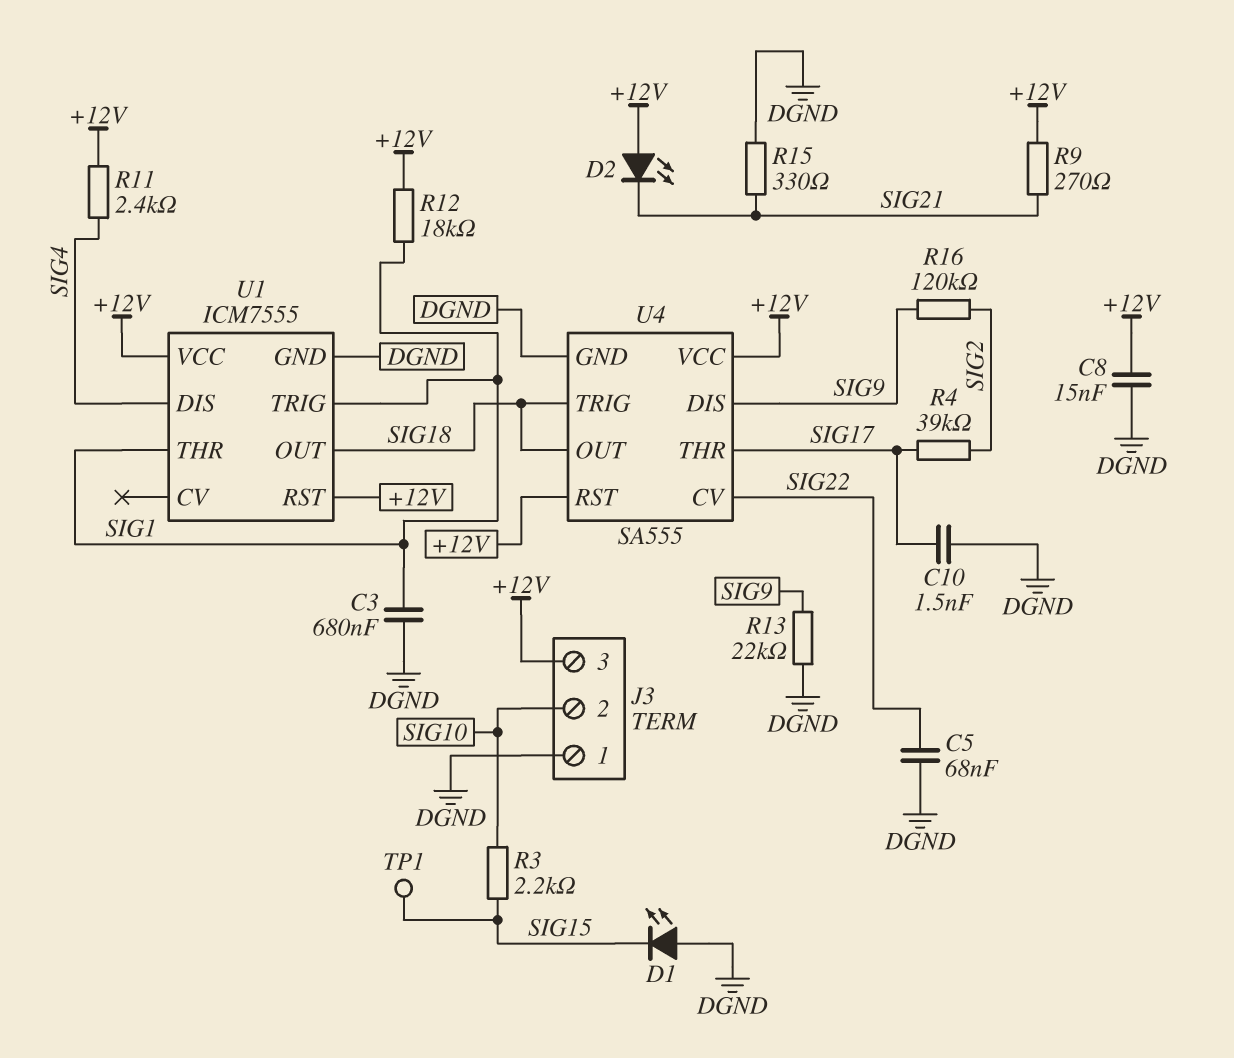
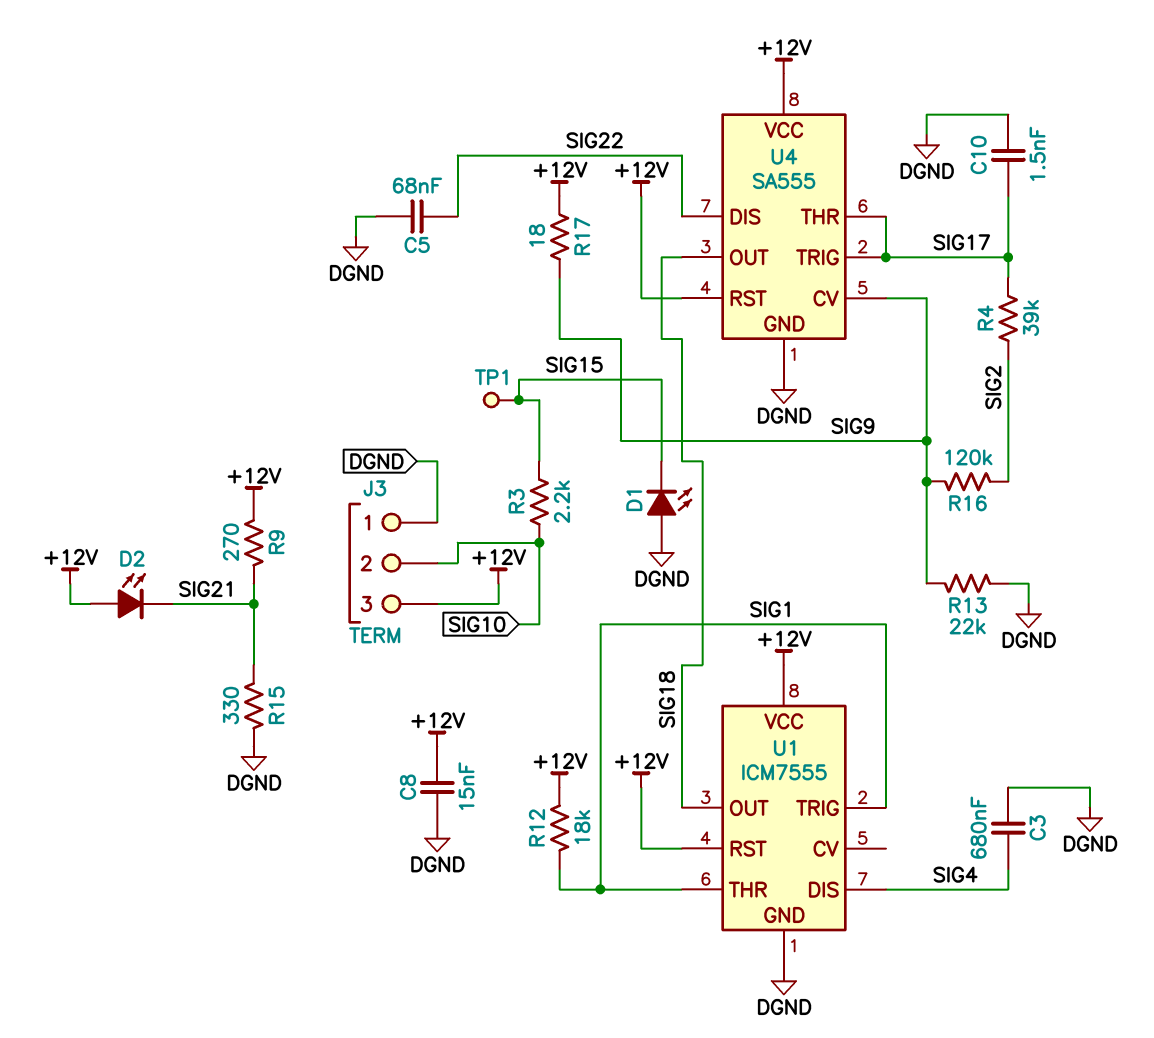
C3: 680nF (DGND, SIG1) -> 680nF (DGND, SIG4)
R11: 2.4k (+12V, SIG4) -> none
R17: none -> 18 (+12V, SIG9)
U4 pin CV: SIG22 -> SIG9
U4 pin DIS: SIG9 -> SIG22
U4 pin TRIG: SIG18 -> SIG17

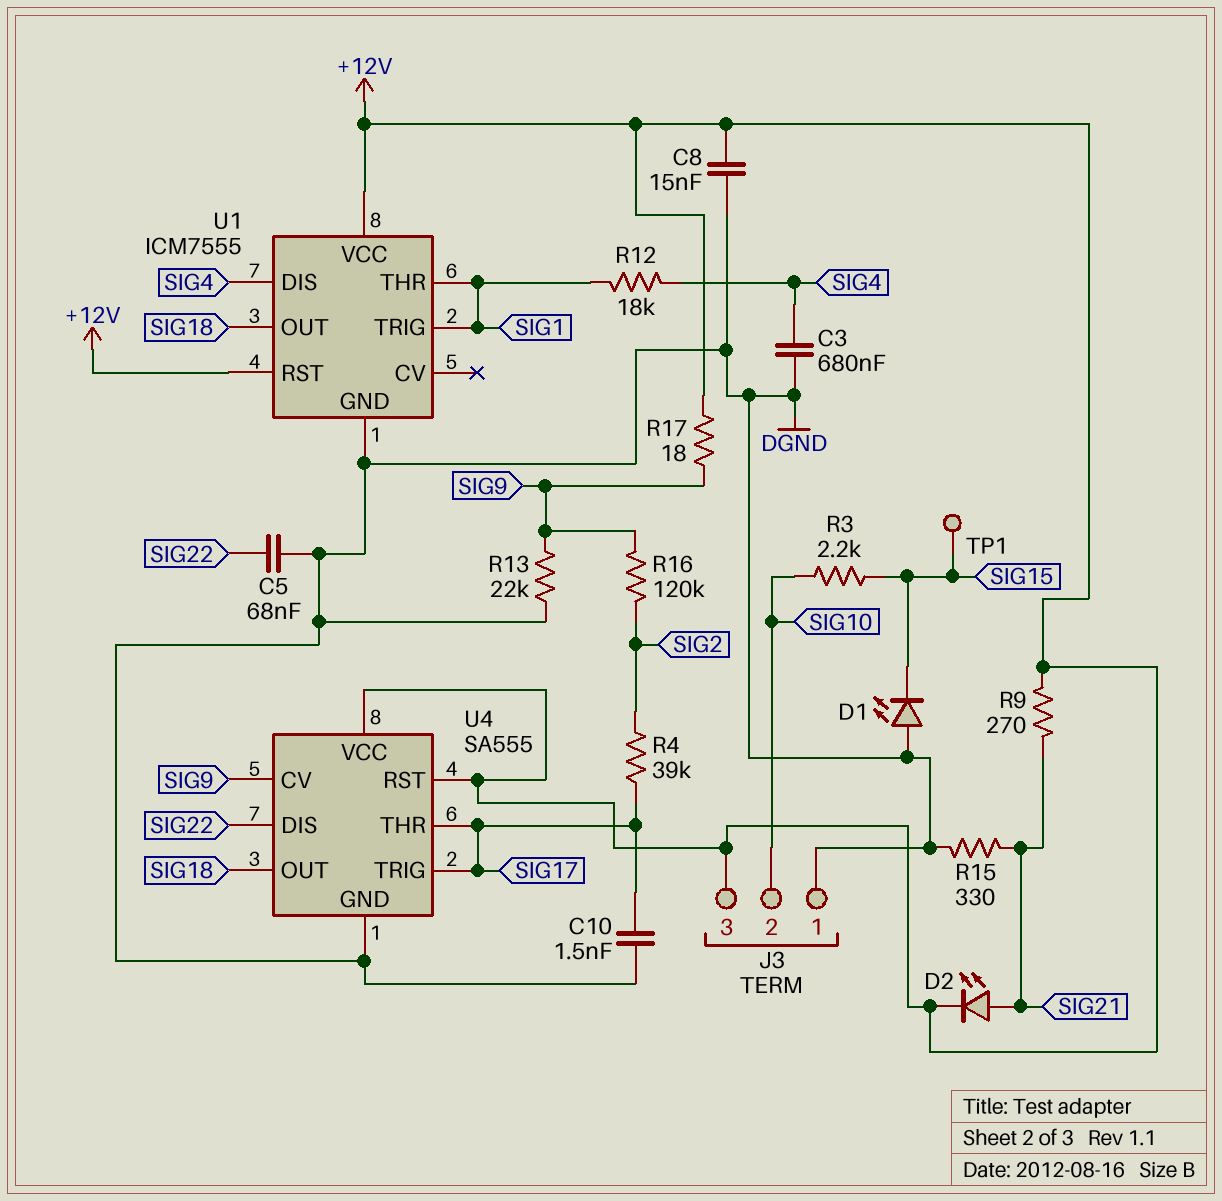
D2: LED (A +12V, K SIG21) -> LED (A SIG21, K +12V)
R12: 18k (+12V, SIG1) -> 18k (SIG1, SIG4)

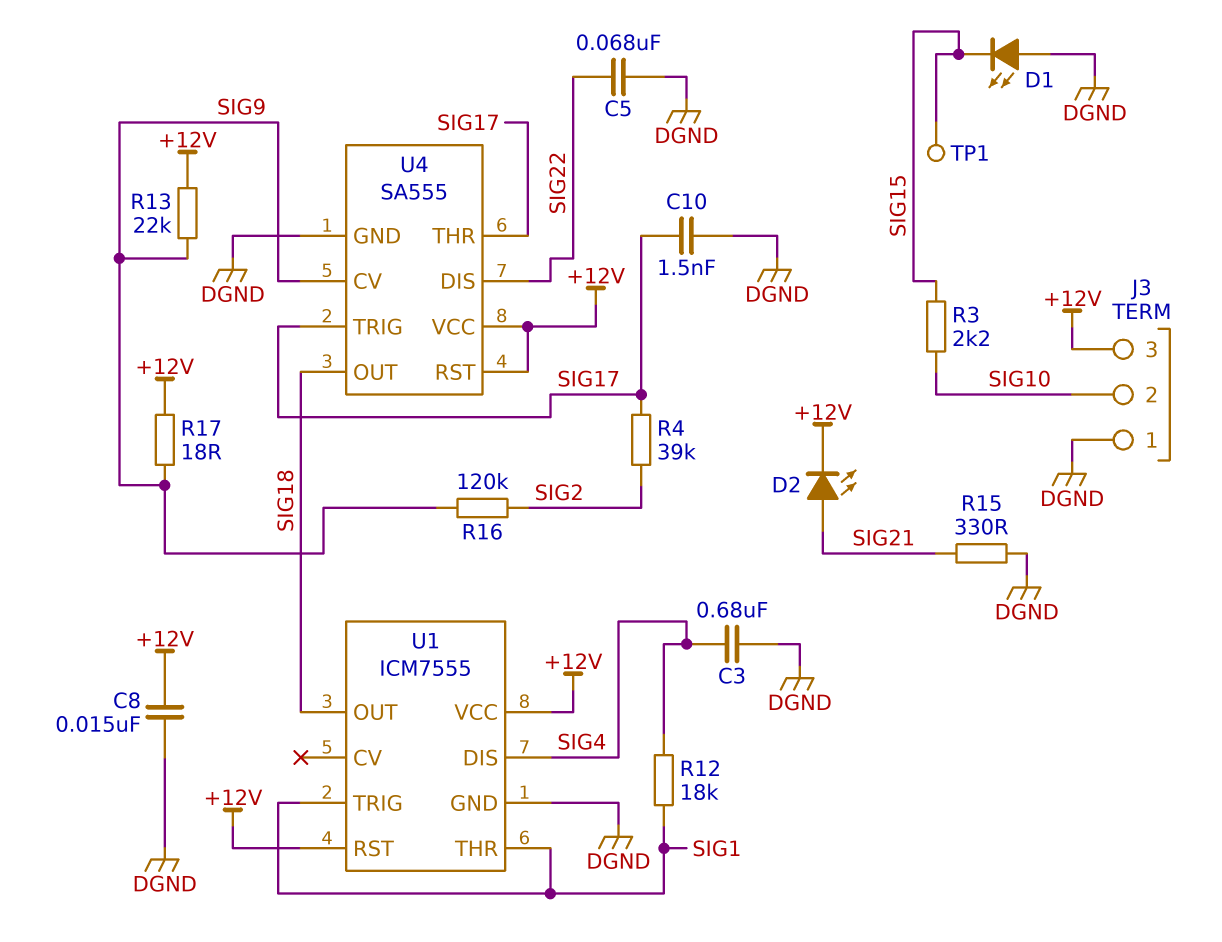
R9: 270 (+12V, SIG21) -> none
R13: 22k (DGND, SIG9) -> 22k (+12V, SIG9)

